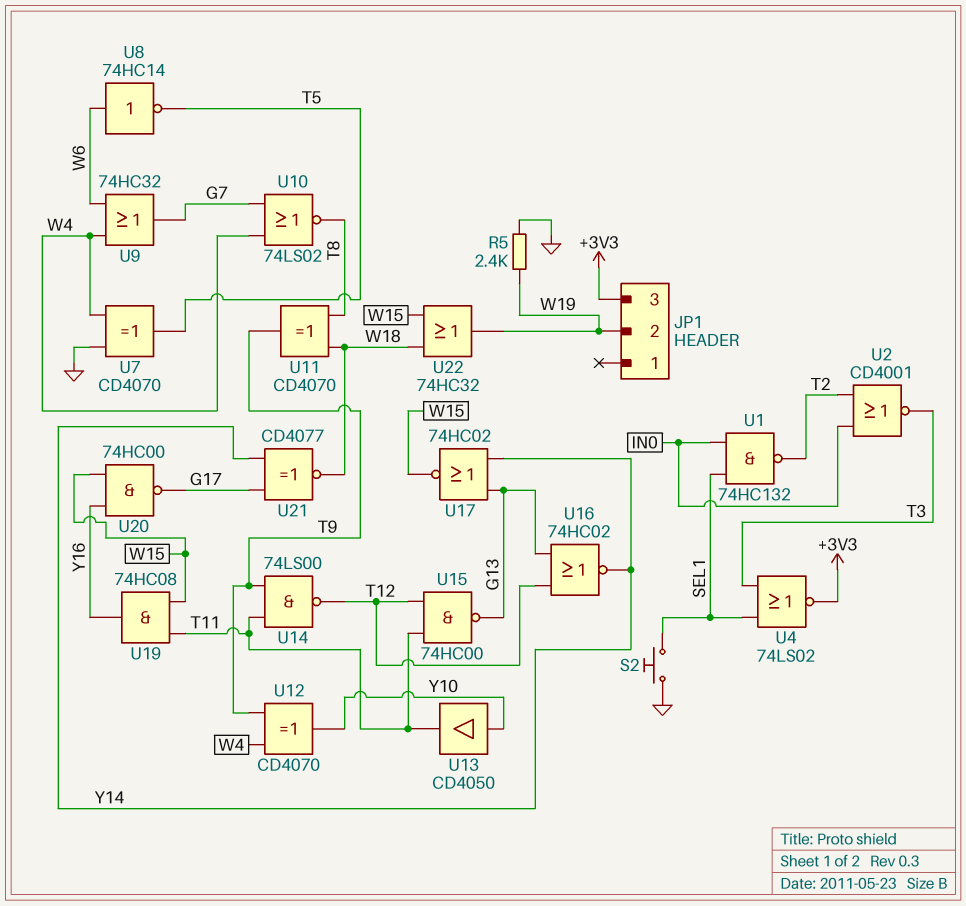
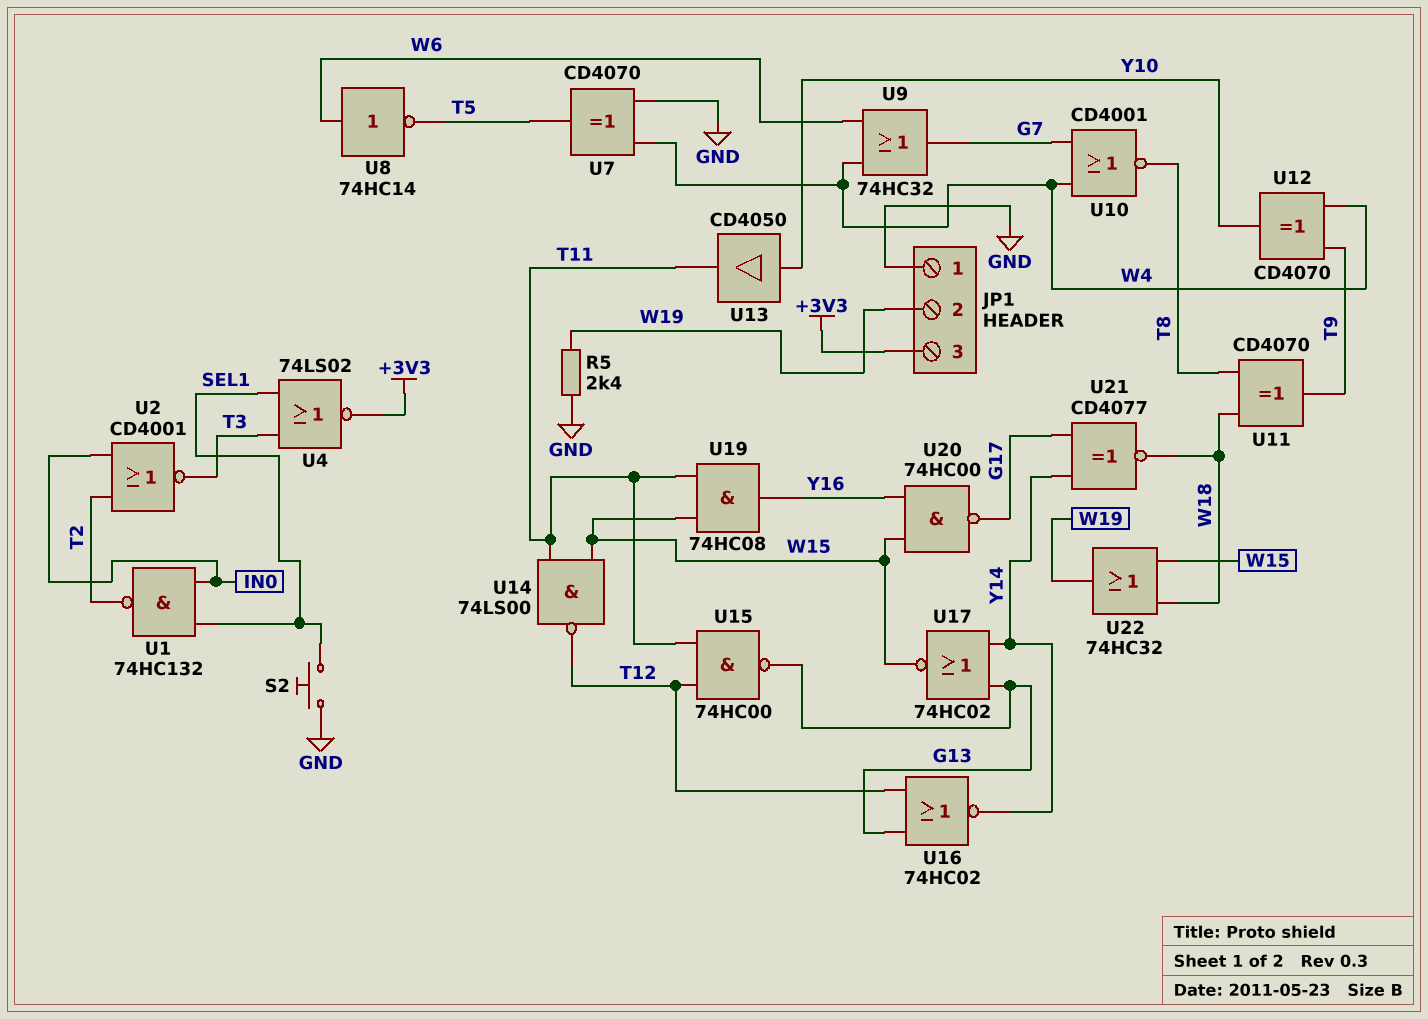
JP1 pin 1: none -> GND
U10: NOR 74LS02 (in G7, in W4, out T8) -> NOR CD4001 (in G7, in W4, out T8)
U14: NAND 74LS00 (in T9, in T11, out T12) -> NAND 74LS00 (in T11, in W15, out T12)

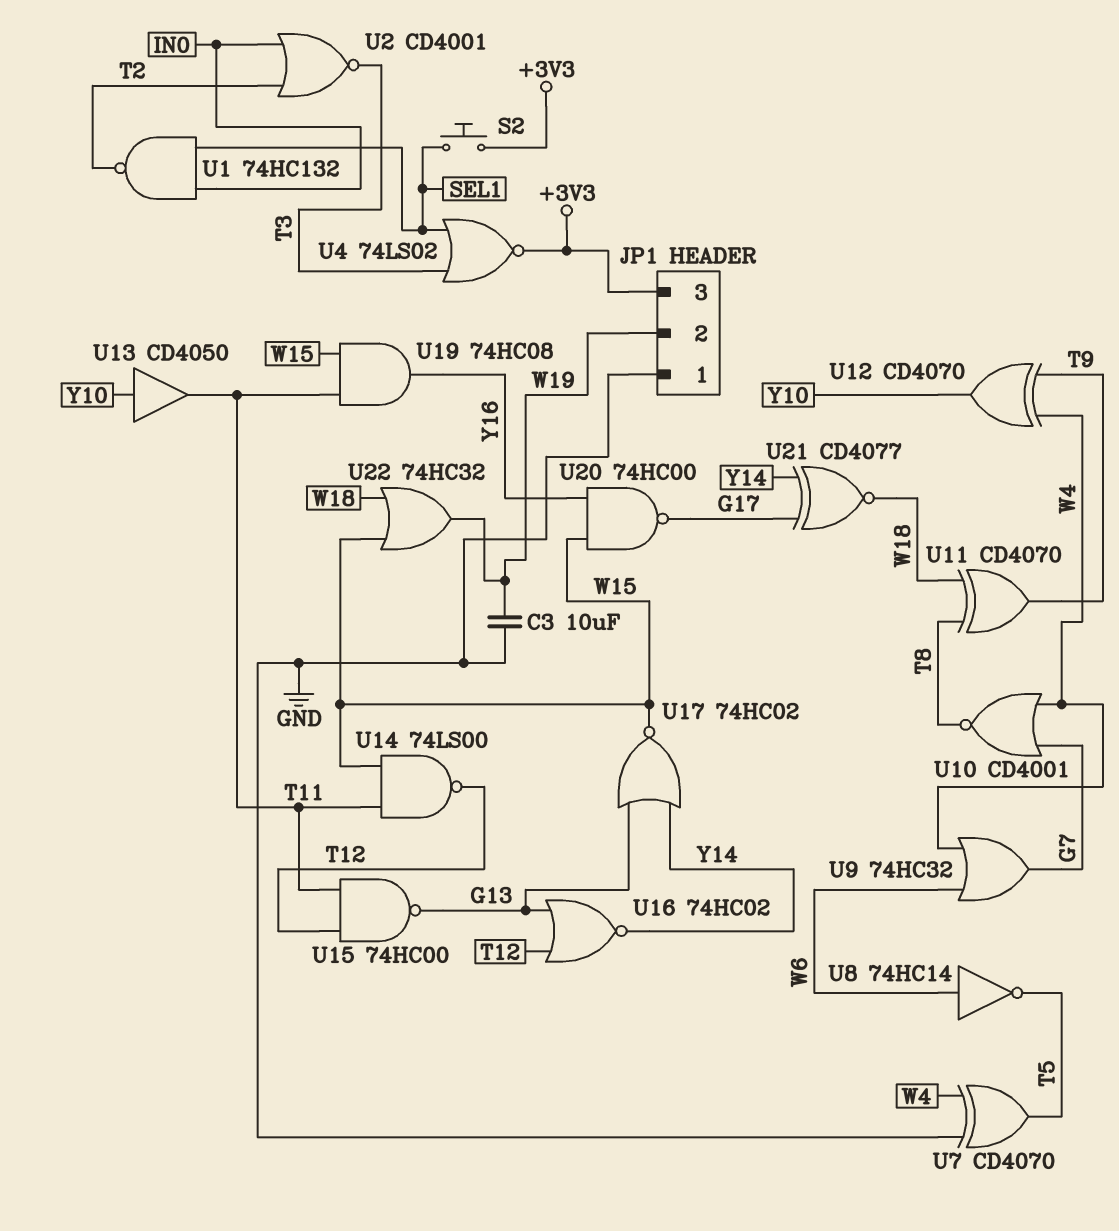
C3: none -> 10uF (GND, W19)
R5: 2.4k (GND, W19) -> none
S2: button (GND, SEL1) -> button (+3V3, SEL1)

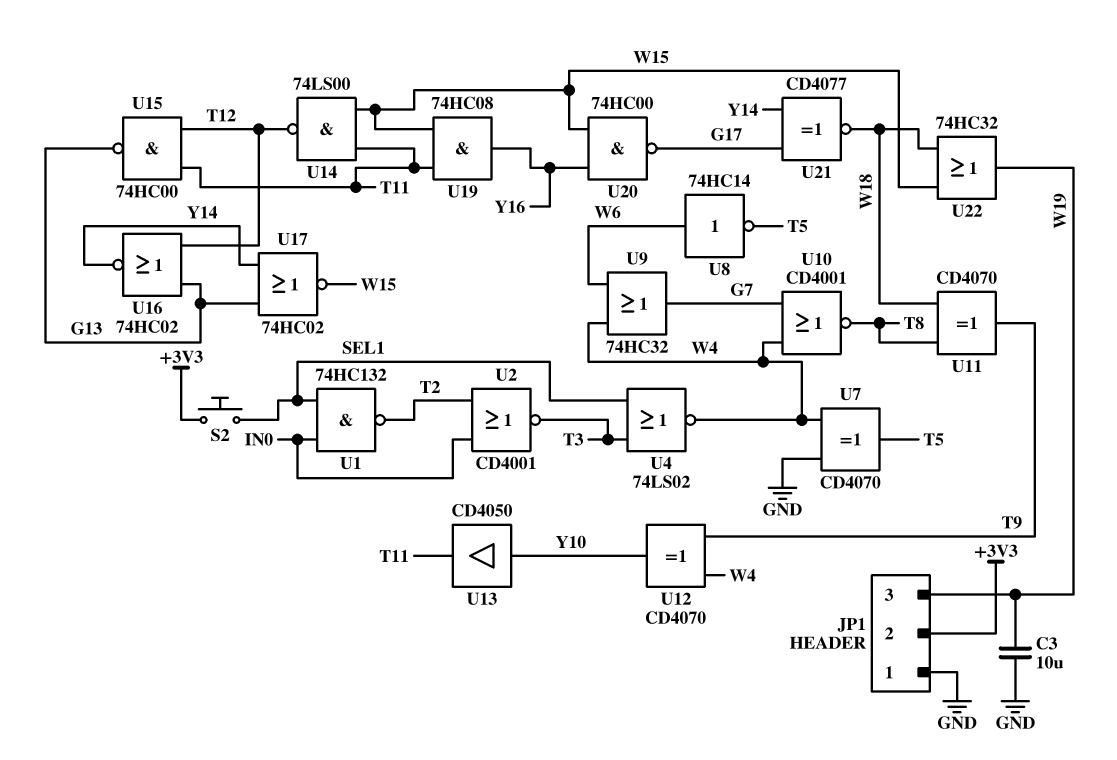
JP1 pin 2: W19 -> +3V3
JP1 pin 3: +3V3 -> W19
U4: NOR 74LS02 (in SEL1, in T3, out +3V3) -> NOR 74LS02 (in SEL1, in T3, out W4)

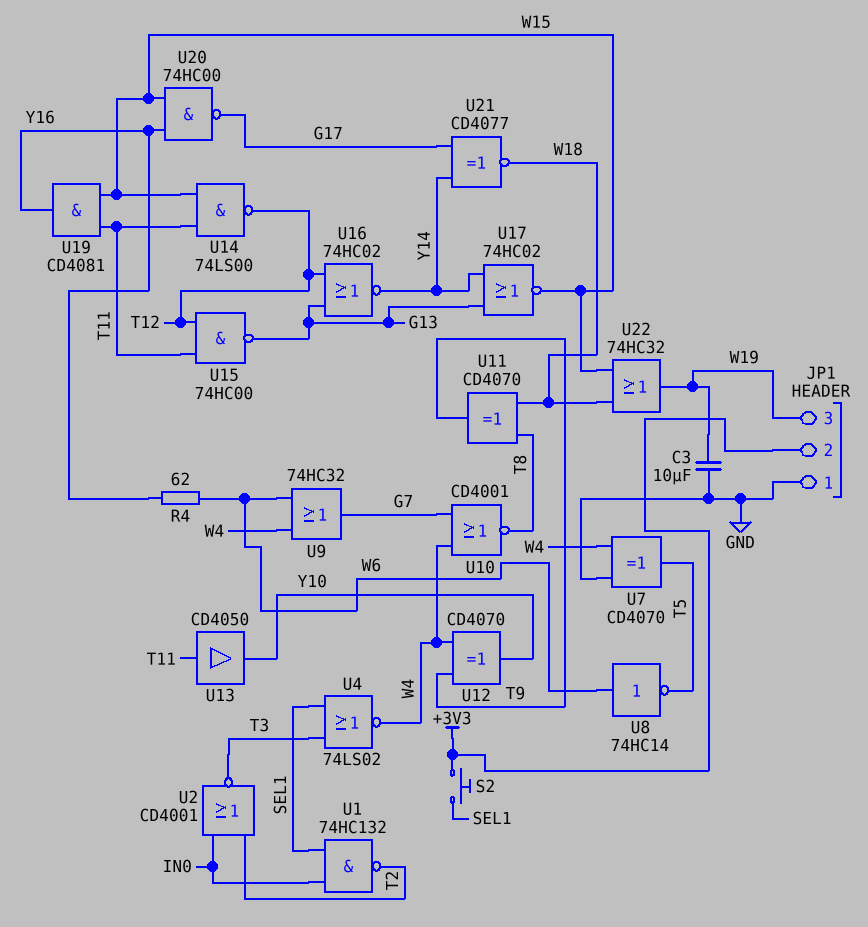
R4: none -> 62 (W6, Y16)
U13: buffer CD4050 (in Y10, out T11) -> buffer CD4050 (in T11, out Y10)
U19: AND 74HC08 (in T11, in W15, out Y16) -> AND CD4081 (in T11, in W15, out Y16)

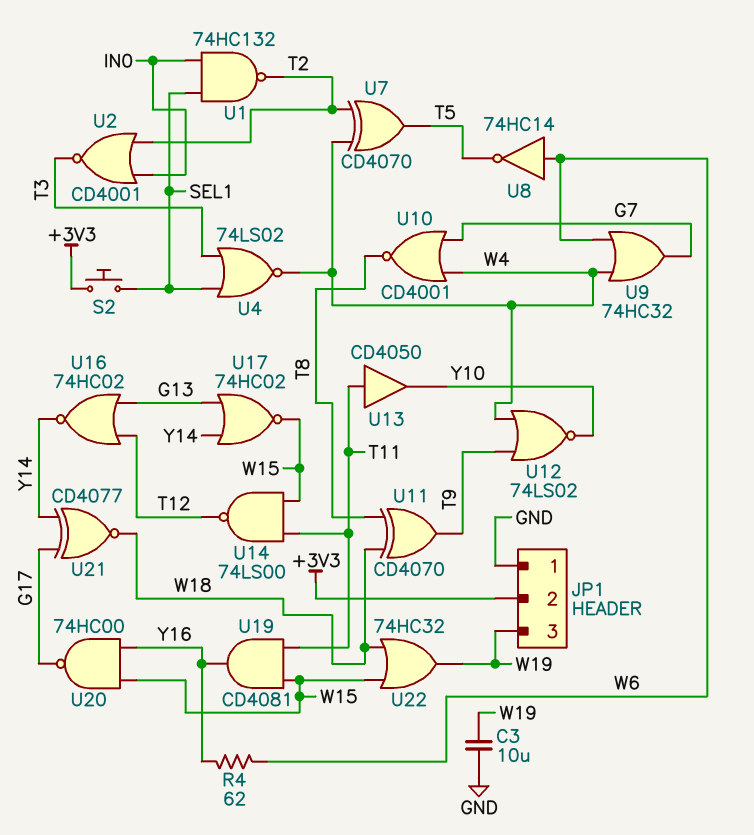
U7: XOR CD4070 (in GND, in W4, out T5) -> XOR CD4070 (in T2, in W4, out T5)
U12: XOR CD4070 (in T9, in W4, out Y10) -> NOR 74LS02 (in T9, in W4, out Y10)
U15: NAND 74HC00 (in T11, in T12, out G13) -> none

